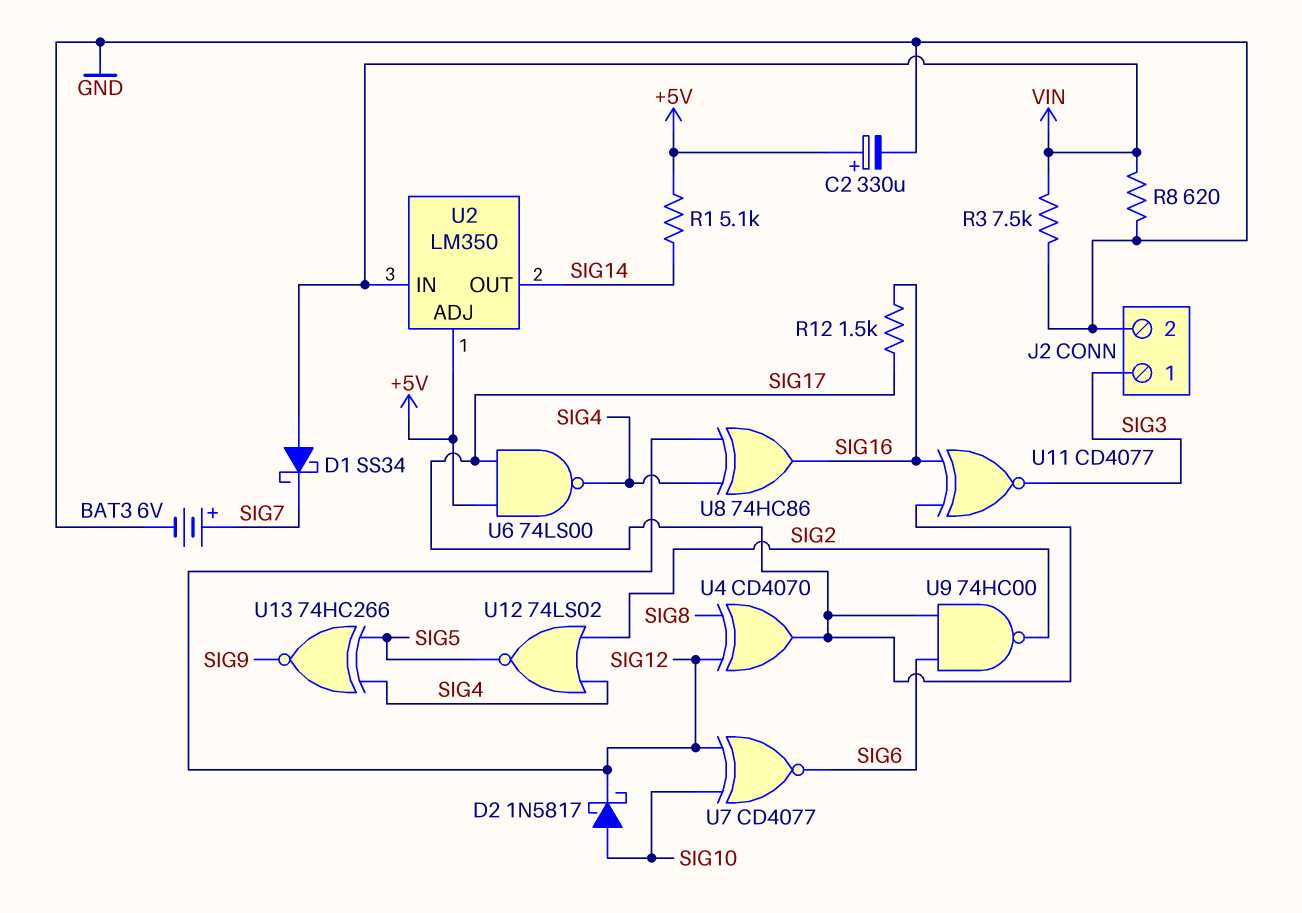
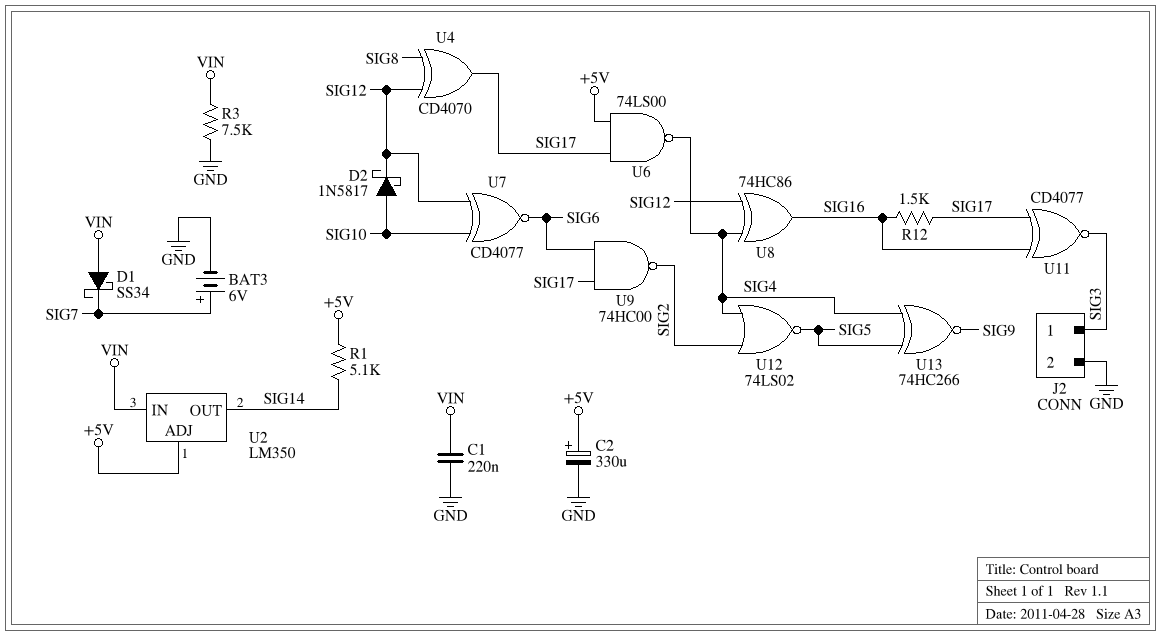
C1: none -> 220nF (GND, VIN)
R8: 620 (GND, VIN) -> none

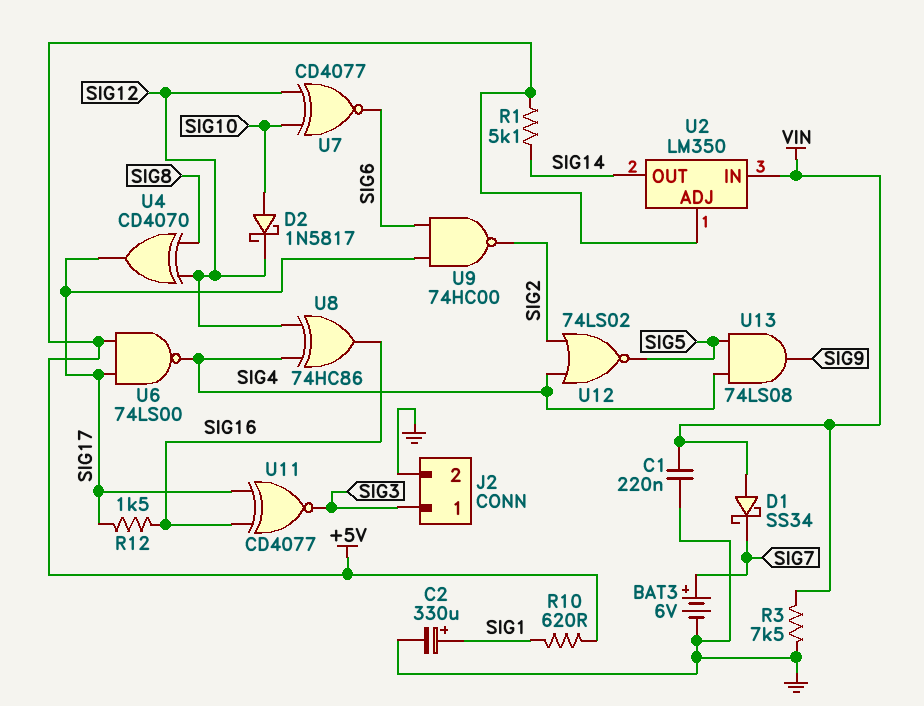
C2: 330uF (plus +5V, minus GND) -> 330uF (plus SIG1, minus GND)
R10: none -> 620 (+5V, SIG1)
U13: XNOR 74HC266 (in SIG4, in SIG5, out SIG9) -> AND 74LS08 (in SIG4, in SIG5, out SIG9)

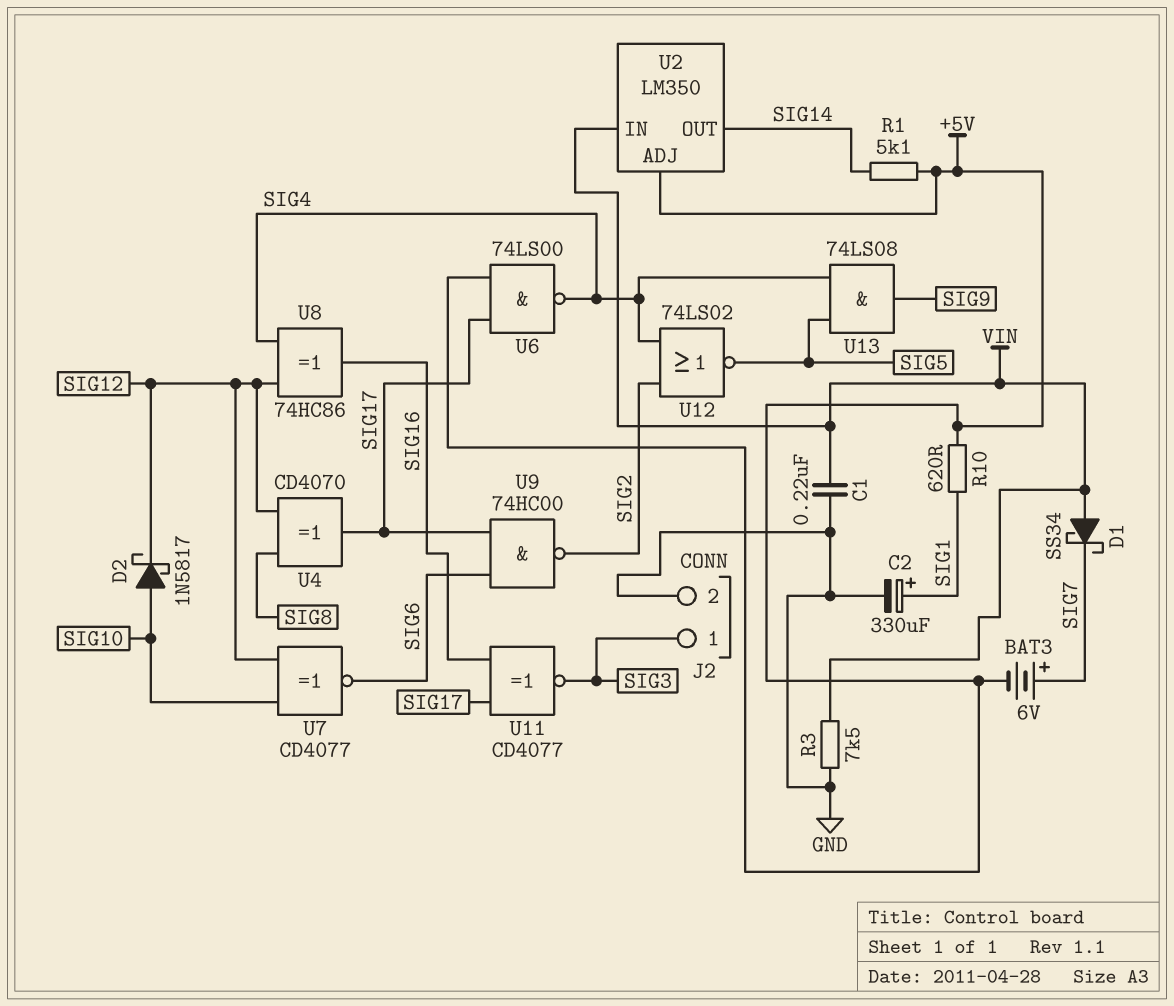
BAT3: 6V (plus SIG7, minus GND) -> 6V (plus SIG7, minus +5V)
R12: 1.5k (SIG16, SIG17) -> none

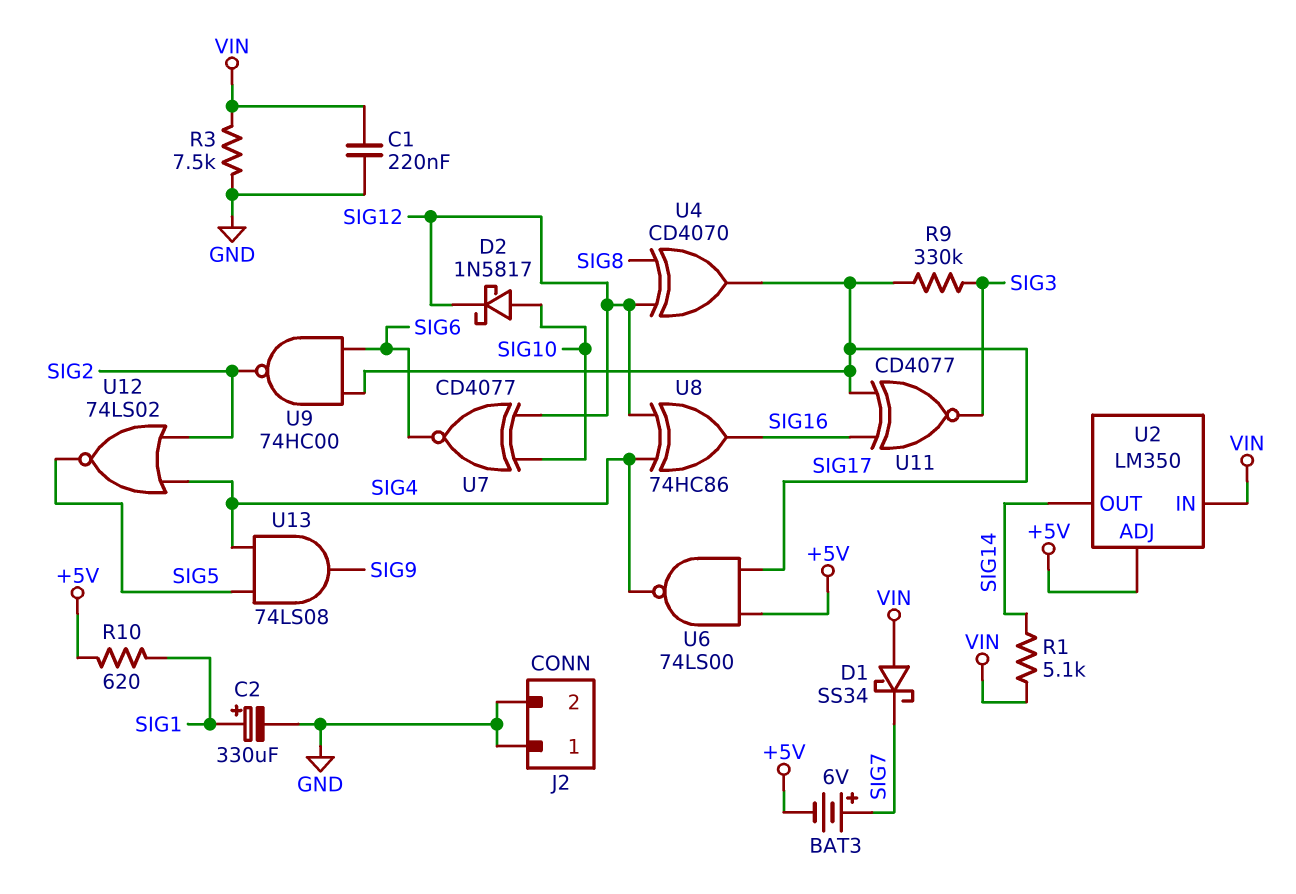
J2 pin 1: SIG3 -> GND
R1: 5.1k (+5V, SIG14) -> 5.1k (SIG14, VIN)
R9: none -> 330k (SIG3, SIG17)

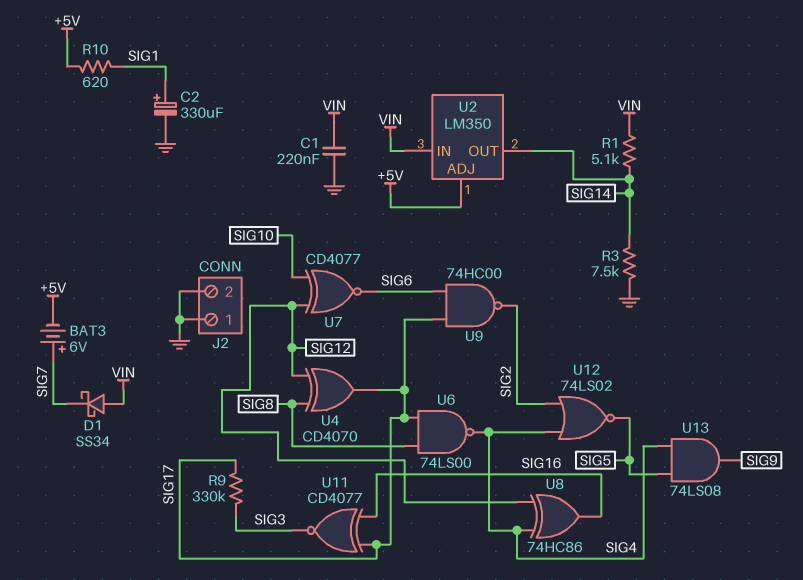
D2: schottky 1N5817 (A SIG10, K SIG12) -> none
R3: 7.5k (GND, VIN) -> 7.5k (GND, SIG14)
U6: NAND 74LS00 (in +5V, in SIG17, out SIG4) -> NAND 74LS00 (in SIG8, in SIG17, out SIG4)

